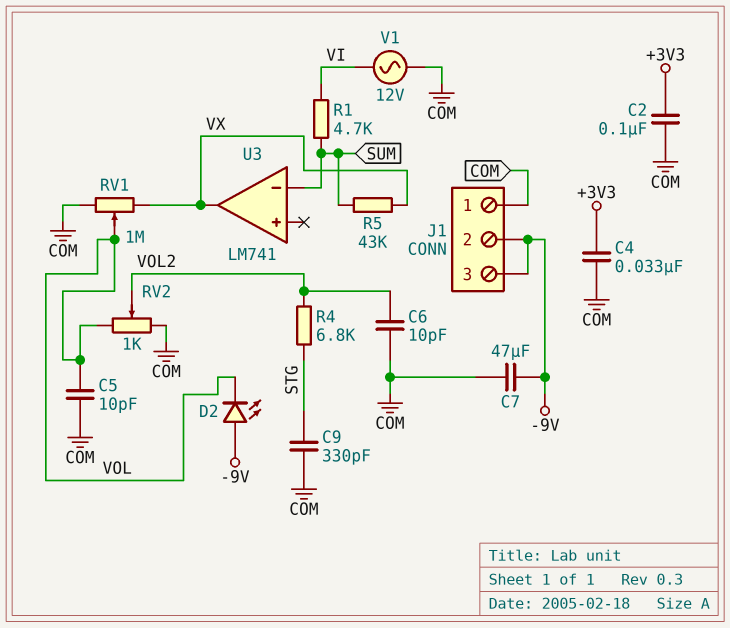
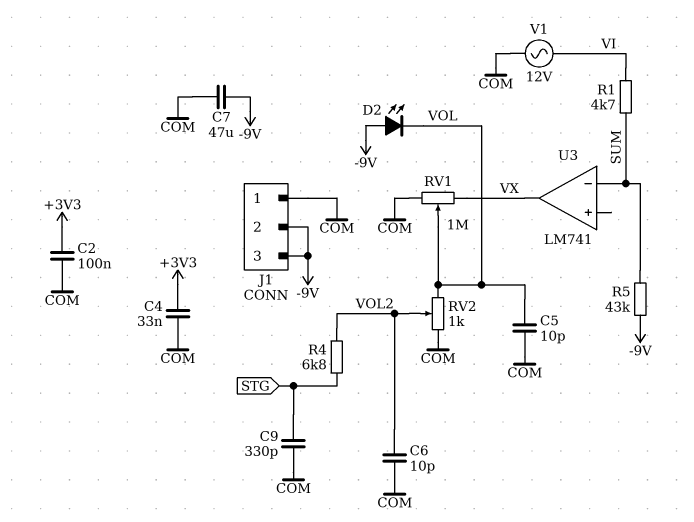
R5: 43k (SUM, VX) -> 43k (-9V, SUM)

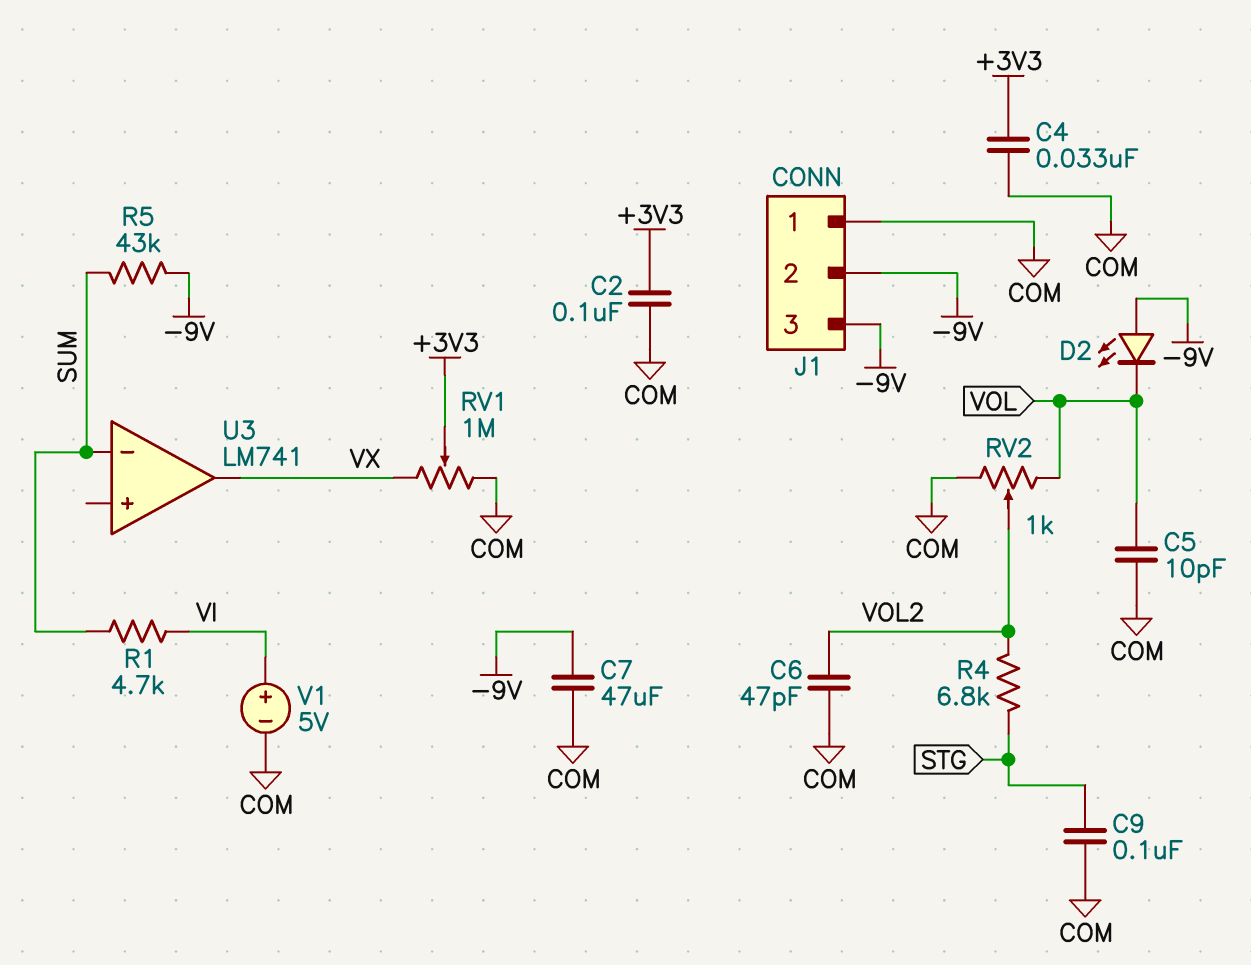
C6: 10pF (COM, VOL2) -> 47pF (COM, VOL2)
C9: 330pF (COM, STG) -> 100nF (COM, STG)
RV1: 1M (COM, VX, wiper VOL) -> 1M (COM, VX, wiper +3V3)
V1: AC 12V (COM, VI) -> 5V (plus VI, minus COM)

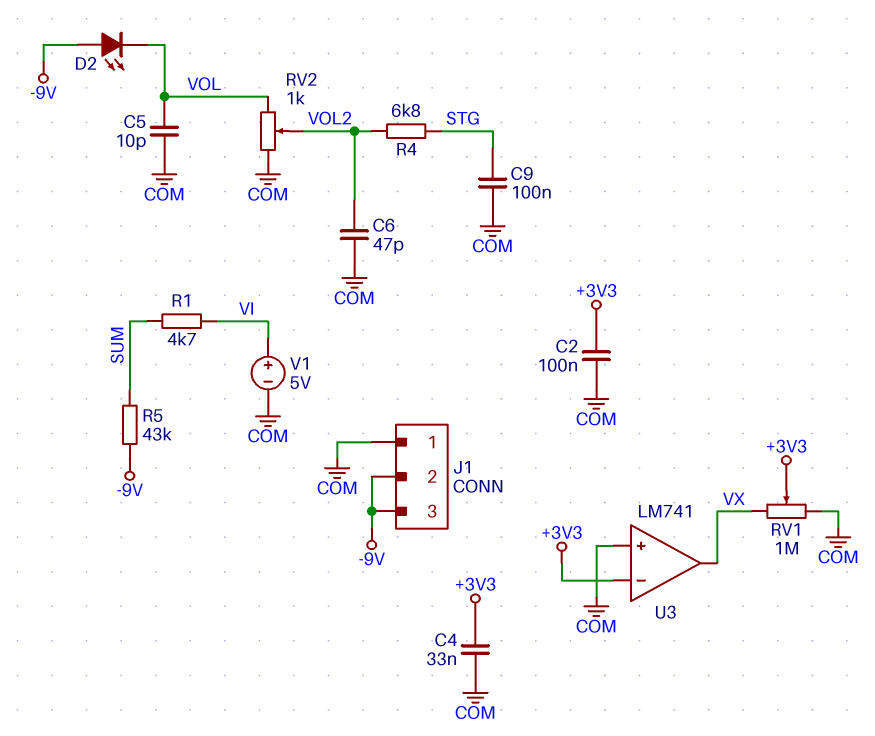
C7: 47uF (-9V, COM) -> none
U3 pin in+: none -> COM
U3 pin in-: SUM -> +3V3

